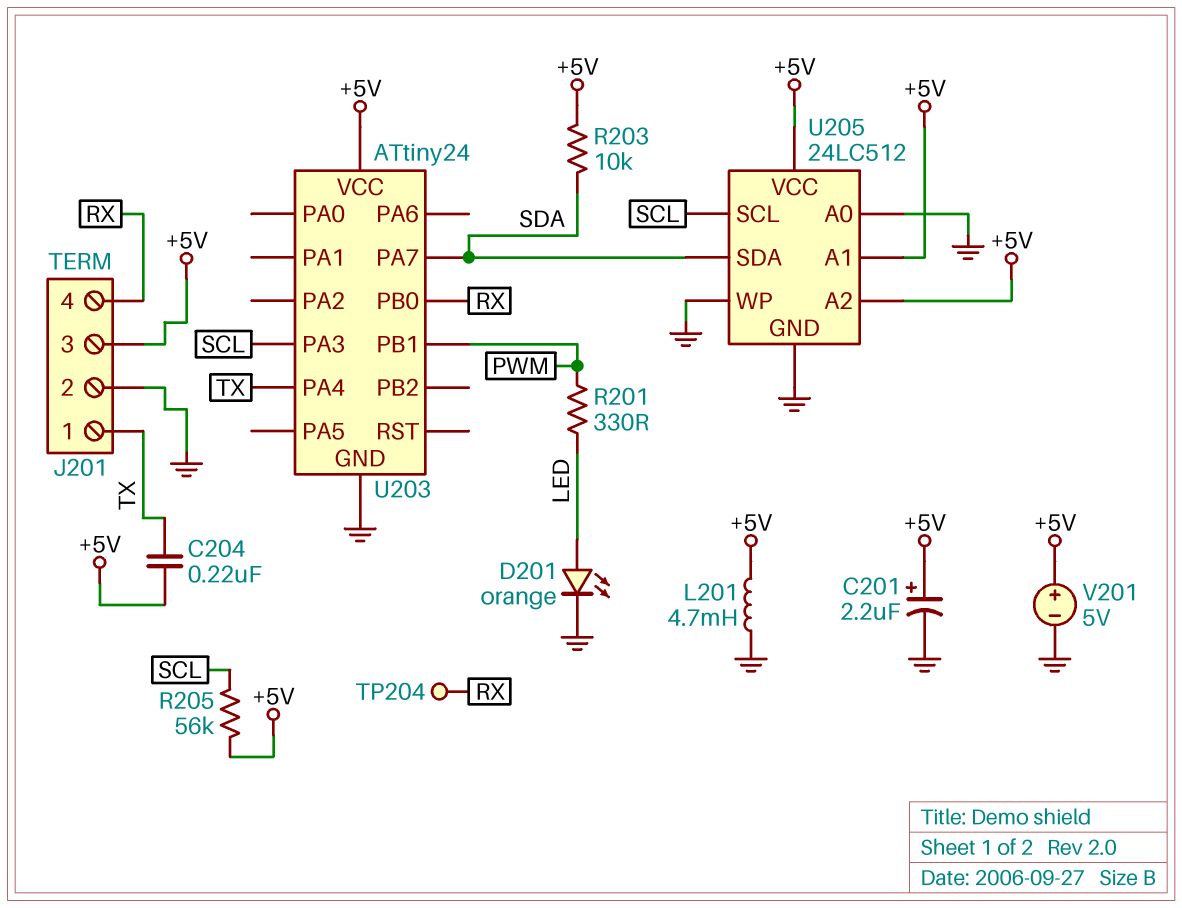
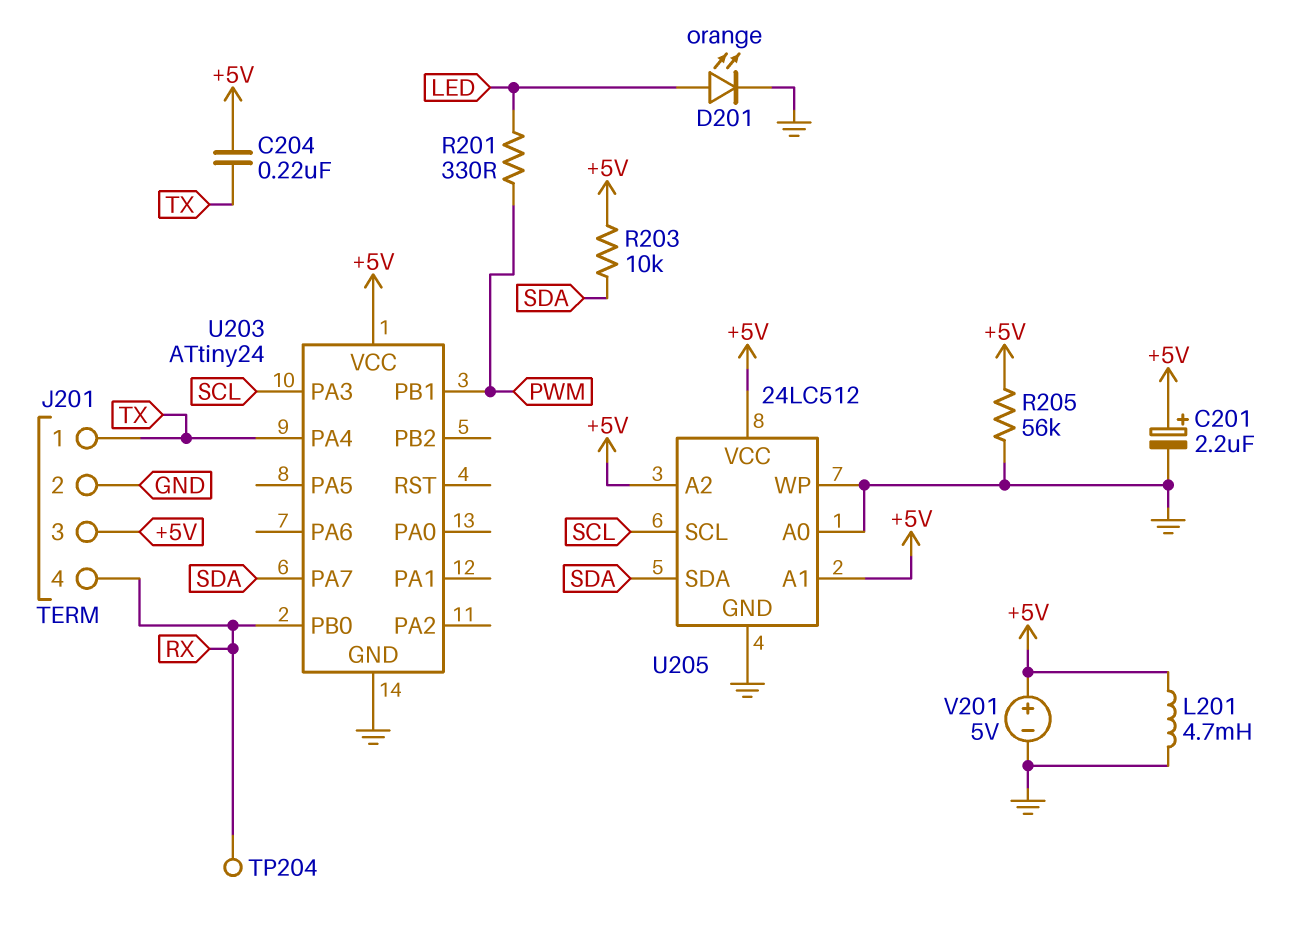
R205: 56k (+5V, SCL) -> 56k (+5V, GND)

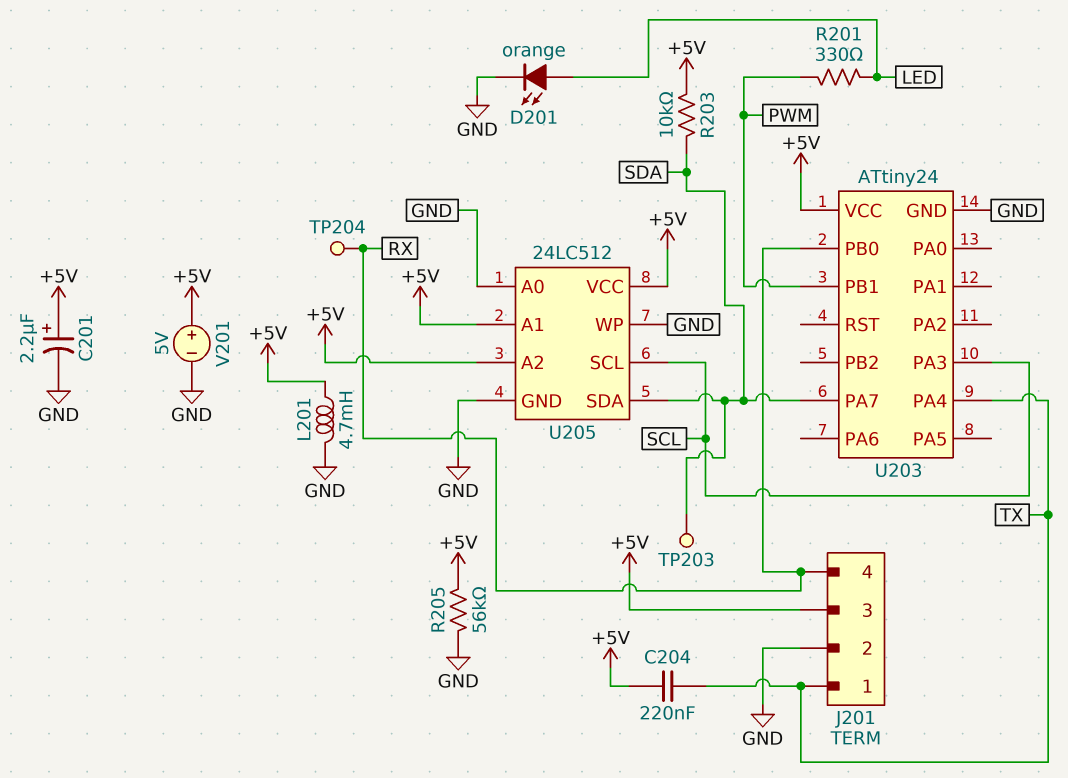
TP203: none -> test point (SDA)

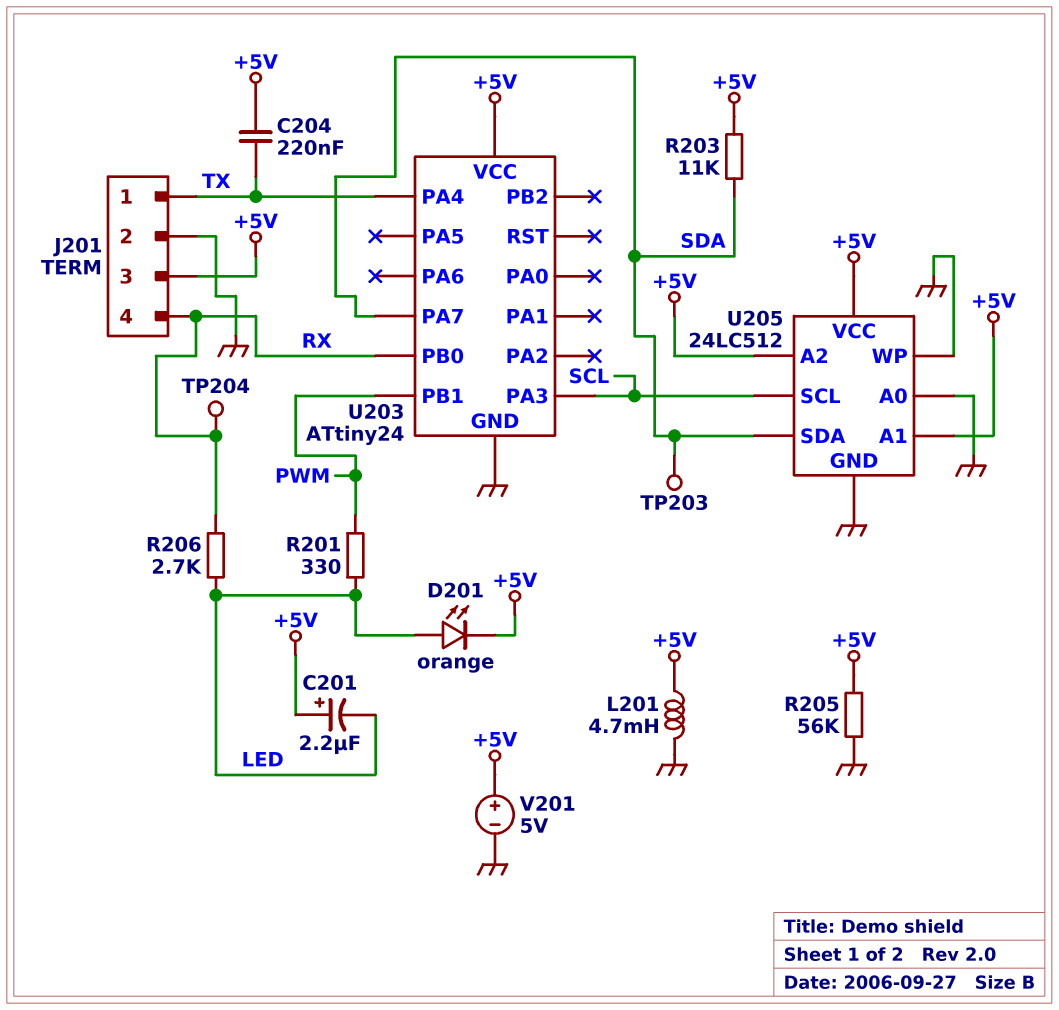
C201: 2.2uF (plus +5V, minus GND) -> 2.2uF (plus +5V, minus LED)
D201: LED orange (A LED, K GND) -> LED orange (A LED, K +5V)
R203: 10k (+5V, SDA) -> 11k (+5V, SDA)
R206: none -> 2.7k (LED, RX)

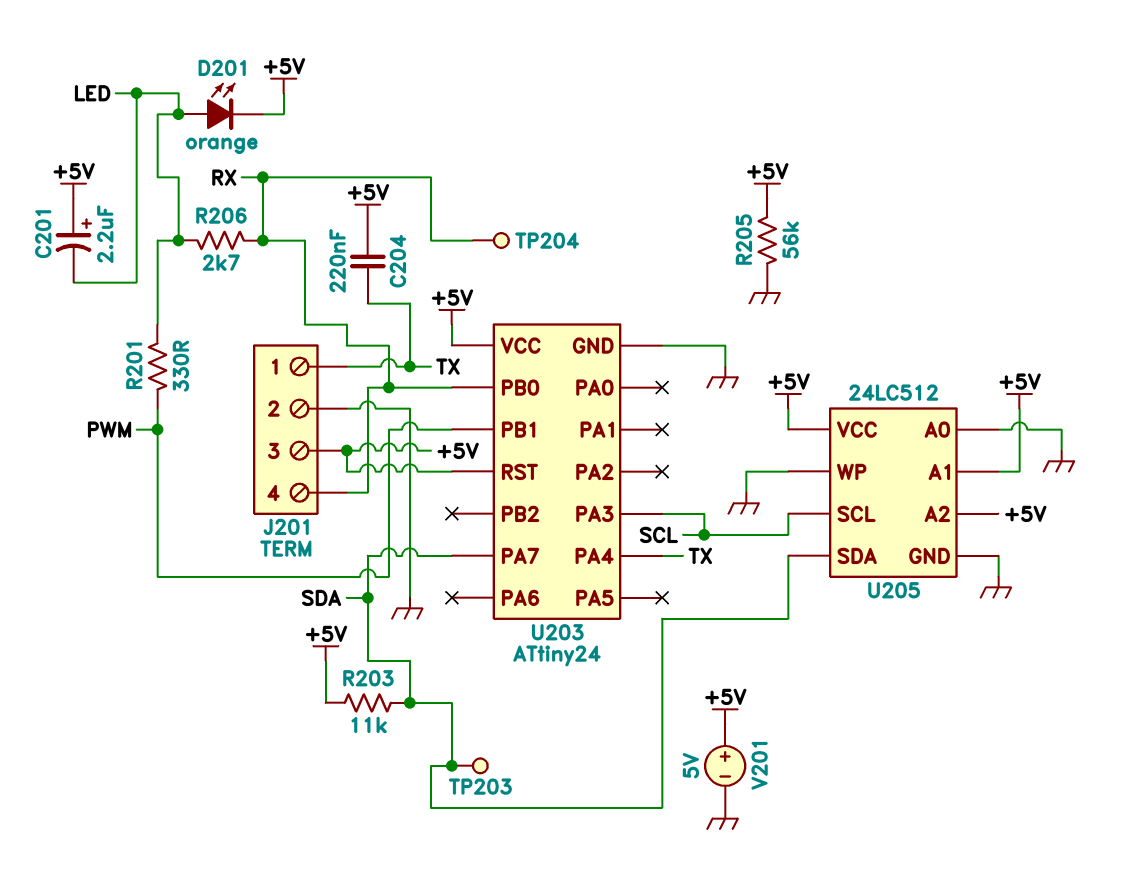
L201: 4.7mH (+5V, GND) -> none
U203 pin RST: none -> +5V

